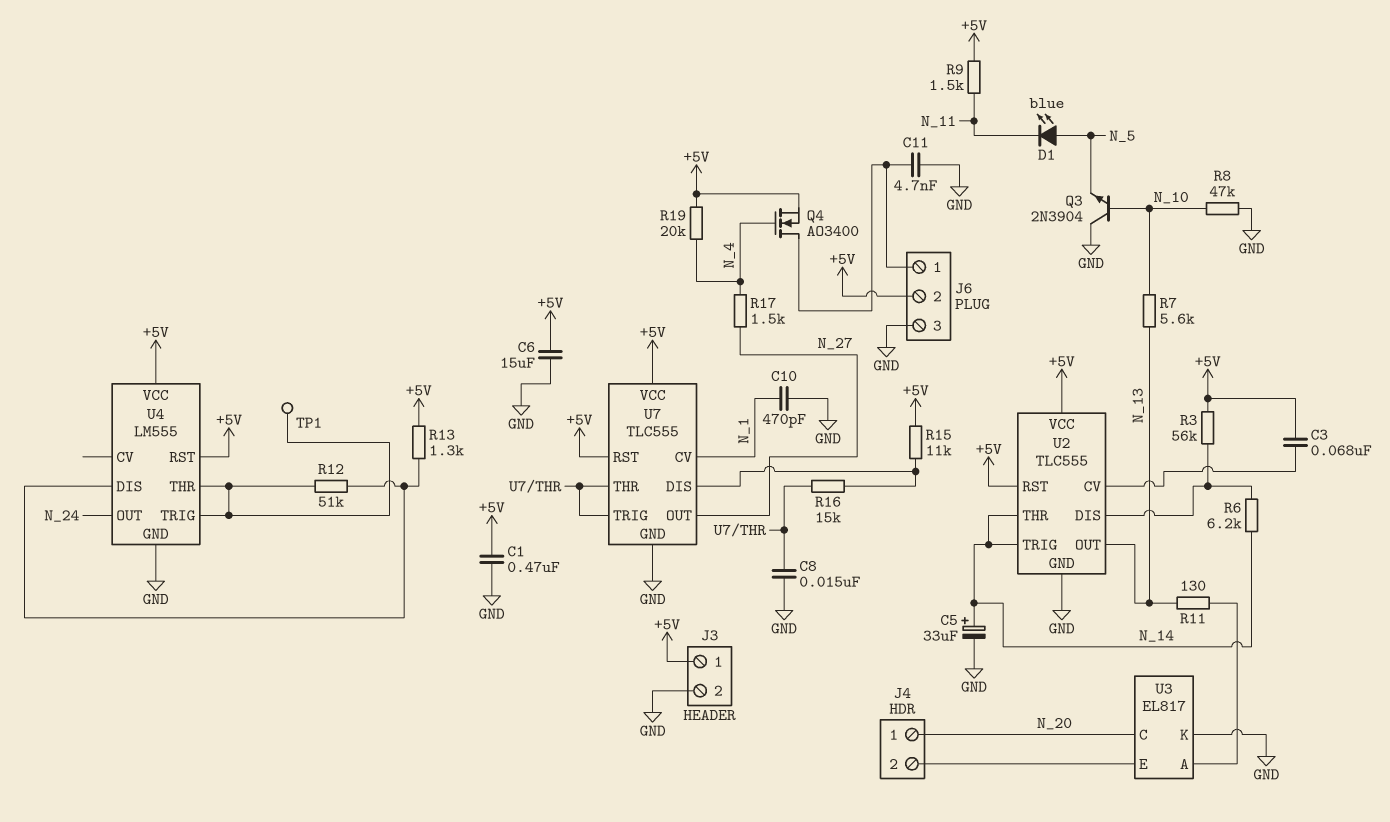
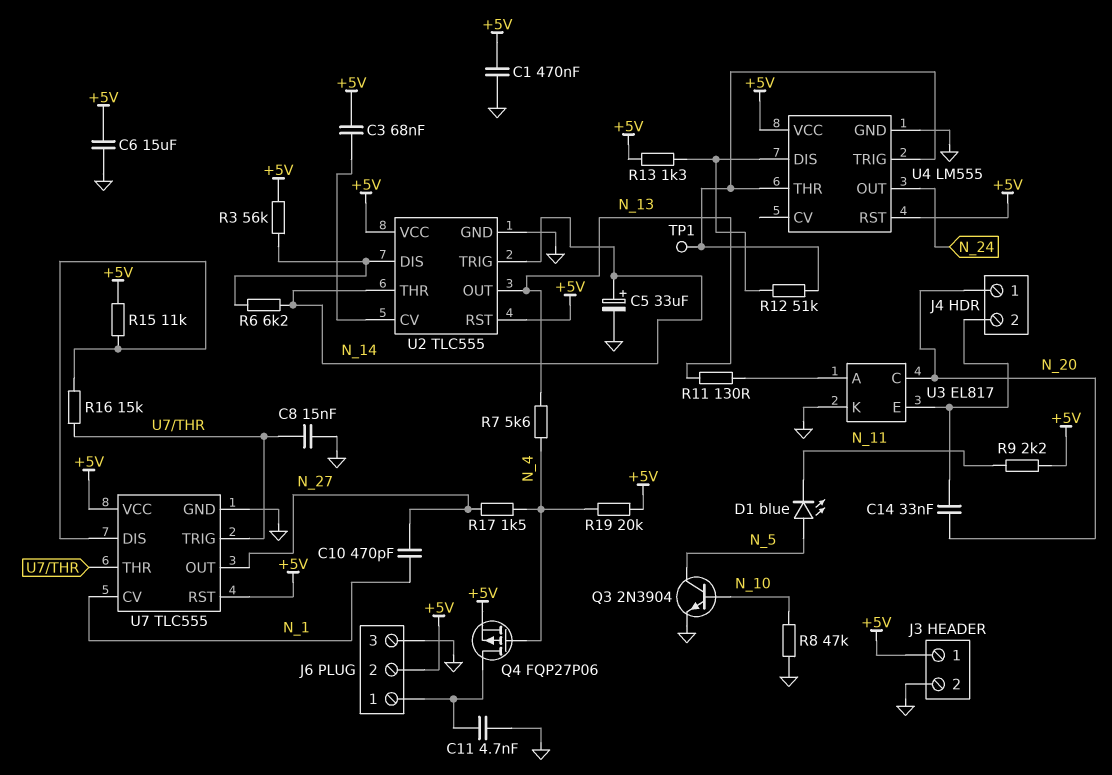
C10: 470pF (GND, N_1) -> 470pF (N_1, N_27)
C14: none -> 33nF (J4/2, N_20)
Q3: NPN 2N3904 (B N_10, C GND, E N_5) -> NPN 2N3904 (B N_10, C N_5, E GND)
Q4: NMOS AO3400 (G N_4, D J6/1, S +5V) -> PMOS FQP27P06 (G N_4, D J6/1, S +5V)
R7: 5.6k (N_10, N_13) -> 5.6k (N_4, N_13)
R9: 1.5k (+5V, N_11) -> 2.2k (+5V, N_11)

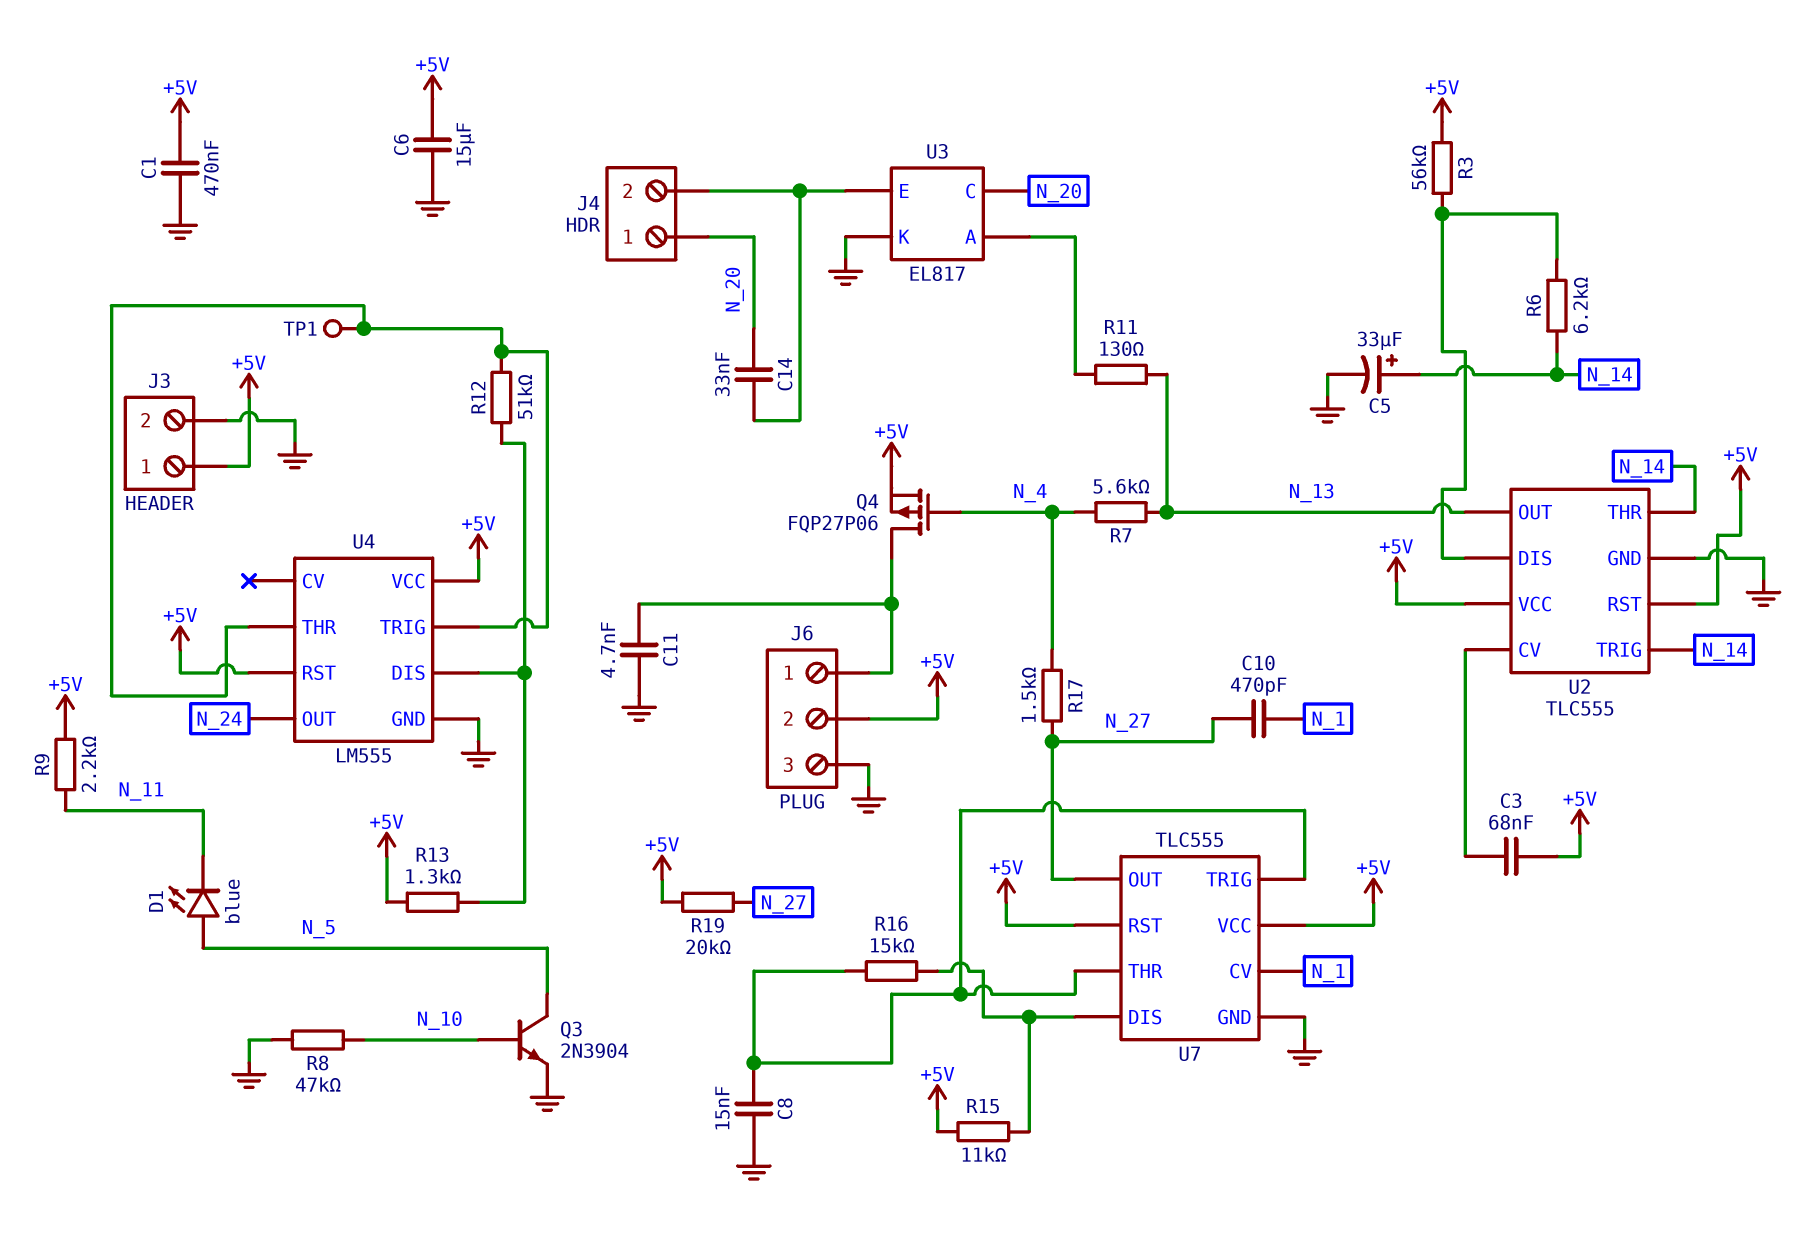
R19: 20k (+5V, N_4) -> 20k (+5V, N_27)

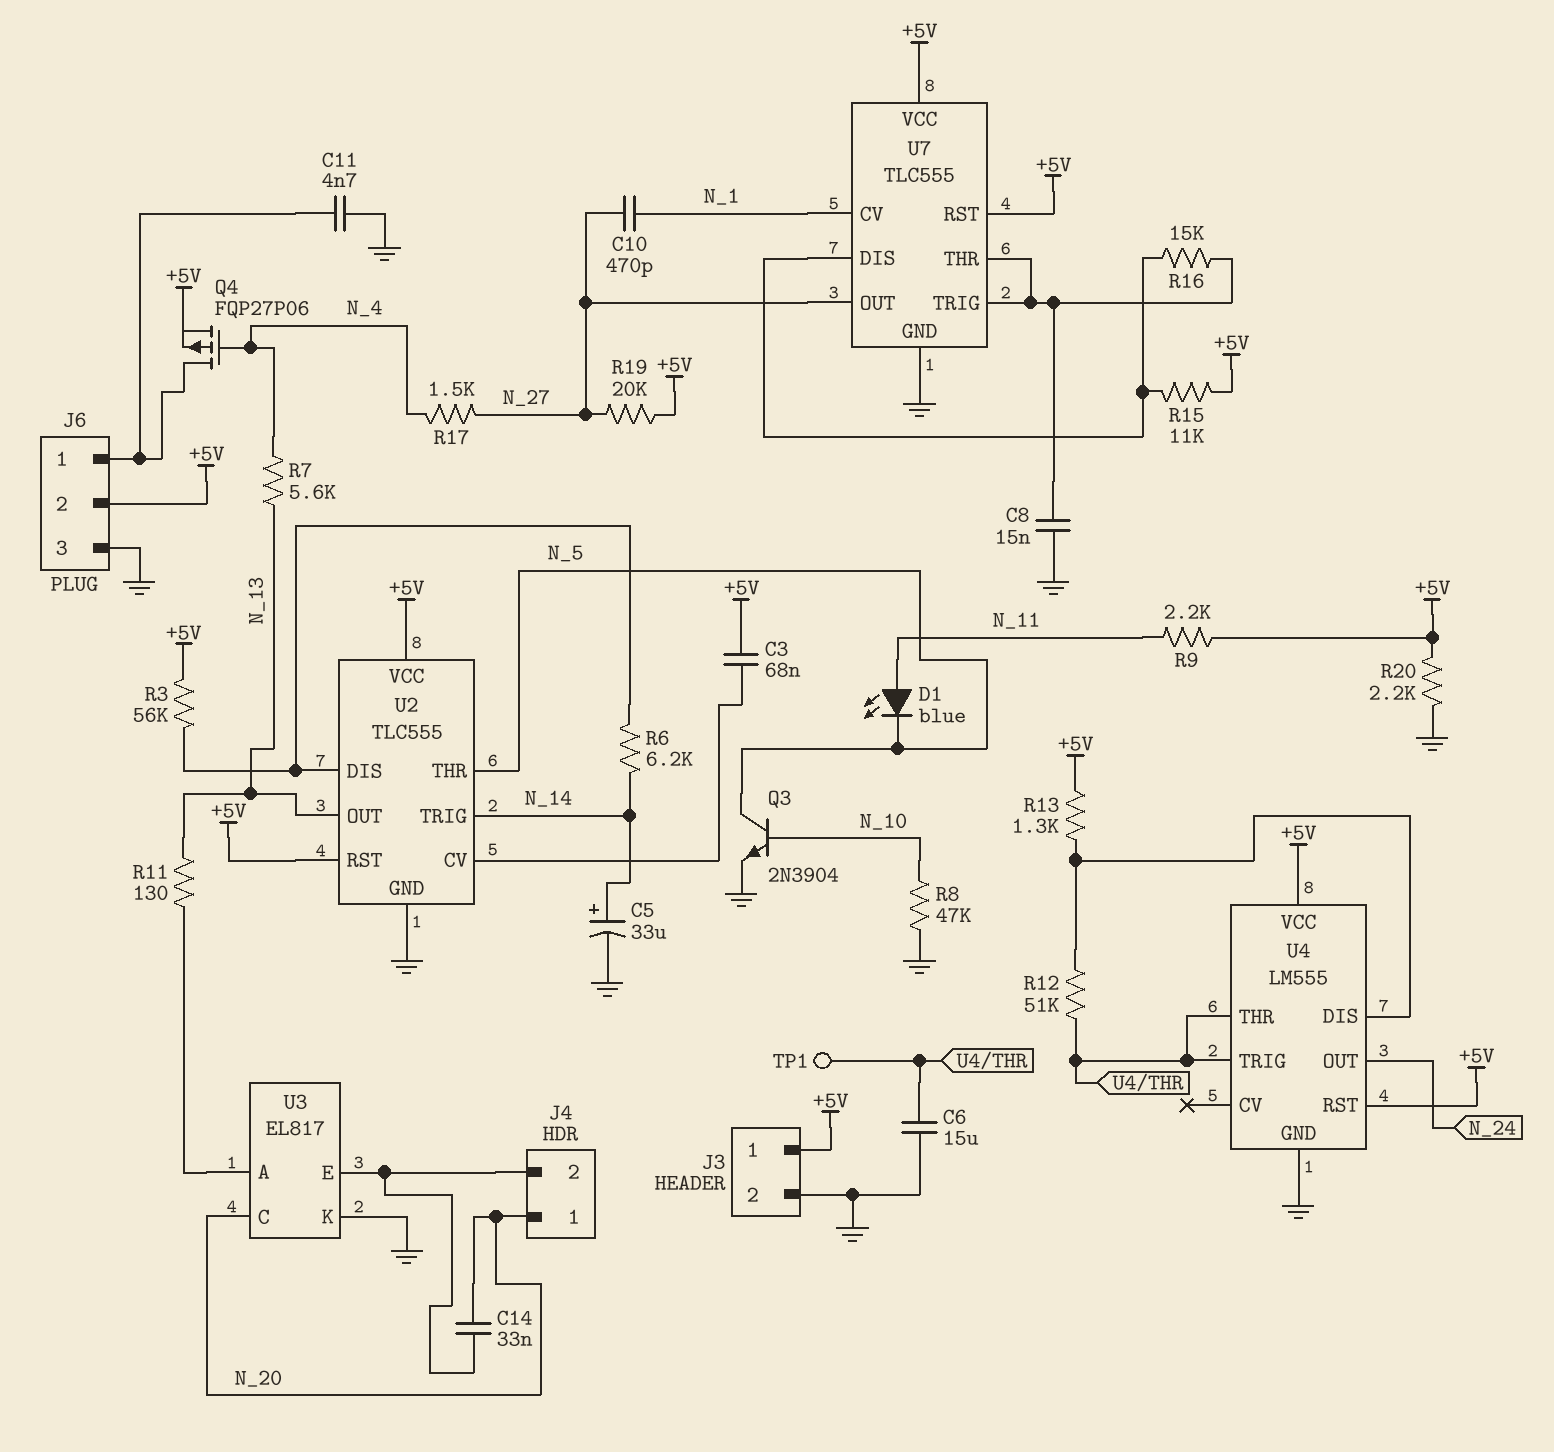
C1: 470nF (+5V, GND) -> none
C6: 15uF (+5V, GND) -> 15uF (GND, U4/THR)
D1: LED blue (A N_5, K N_11) -> LED blue (A N_11, K N_5)
R20: none -> 2.2k (+5V, GND)
U2 pin THR: N_14 -> N_5

